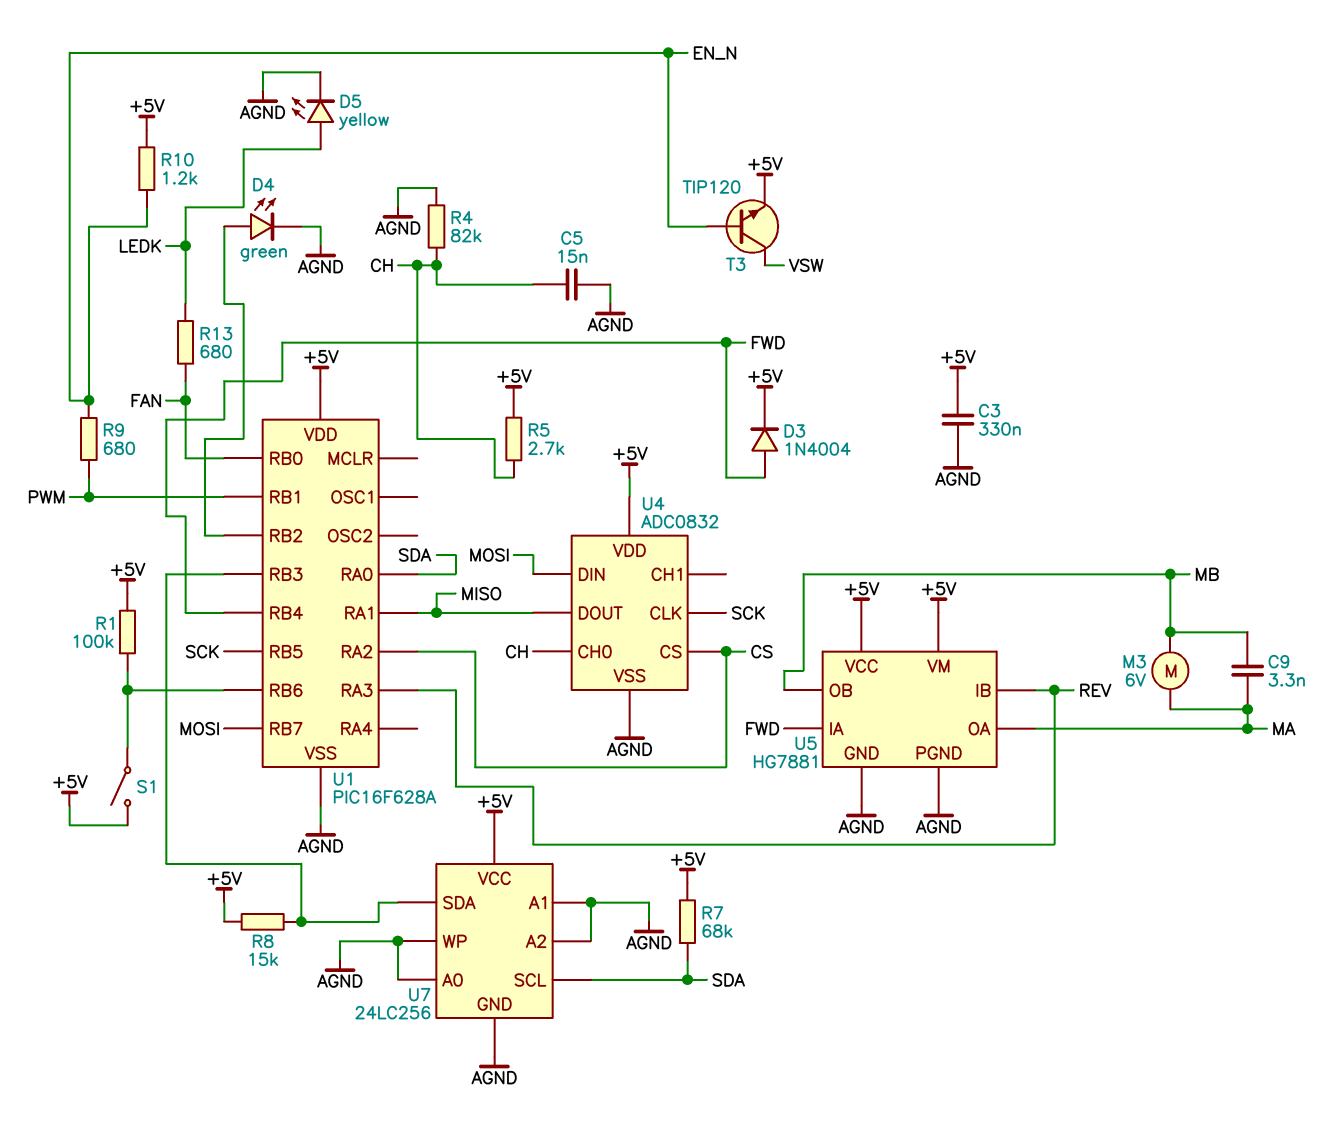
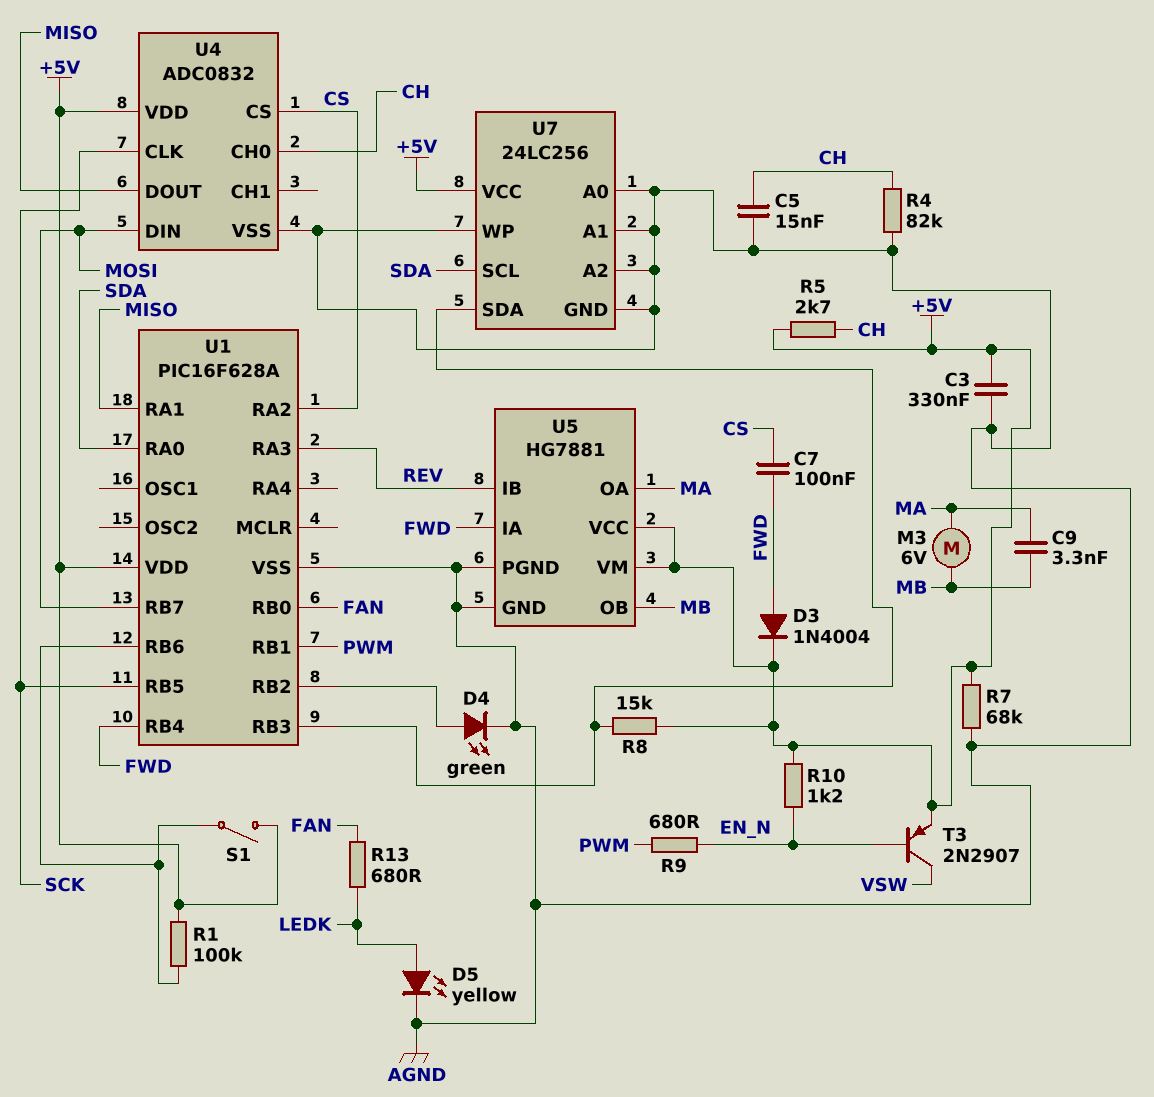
C7: none -> 100nF (CS, FWD)
R7: 68k (+5V, SDA) -> 68k (+5V, AGND)
T3: NPN TIP120 (B EN_N, C VSW, E +5V) -> PNP 2N2907 (B EN_N, C VSW, E +5V)

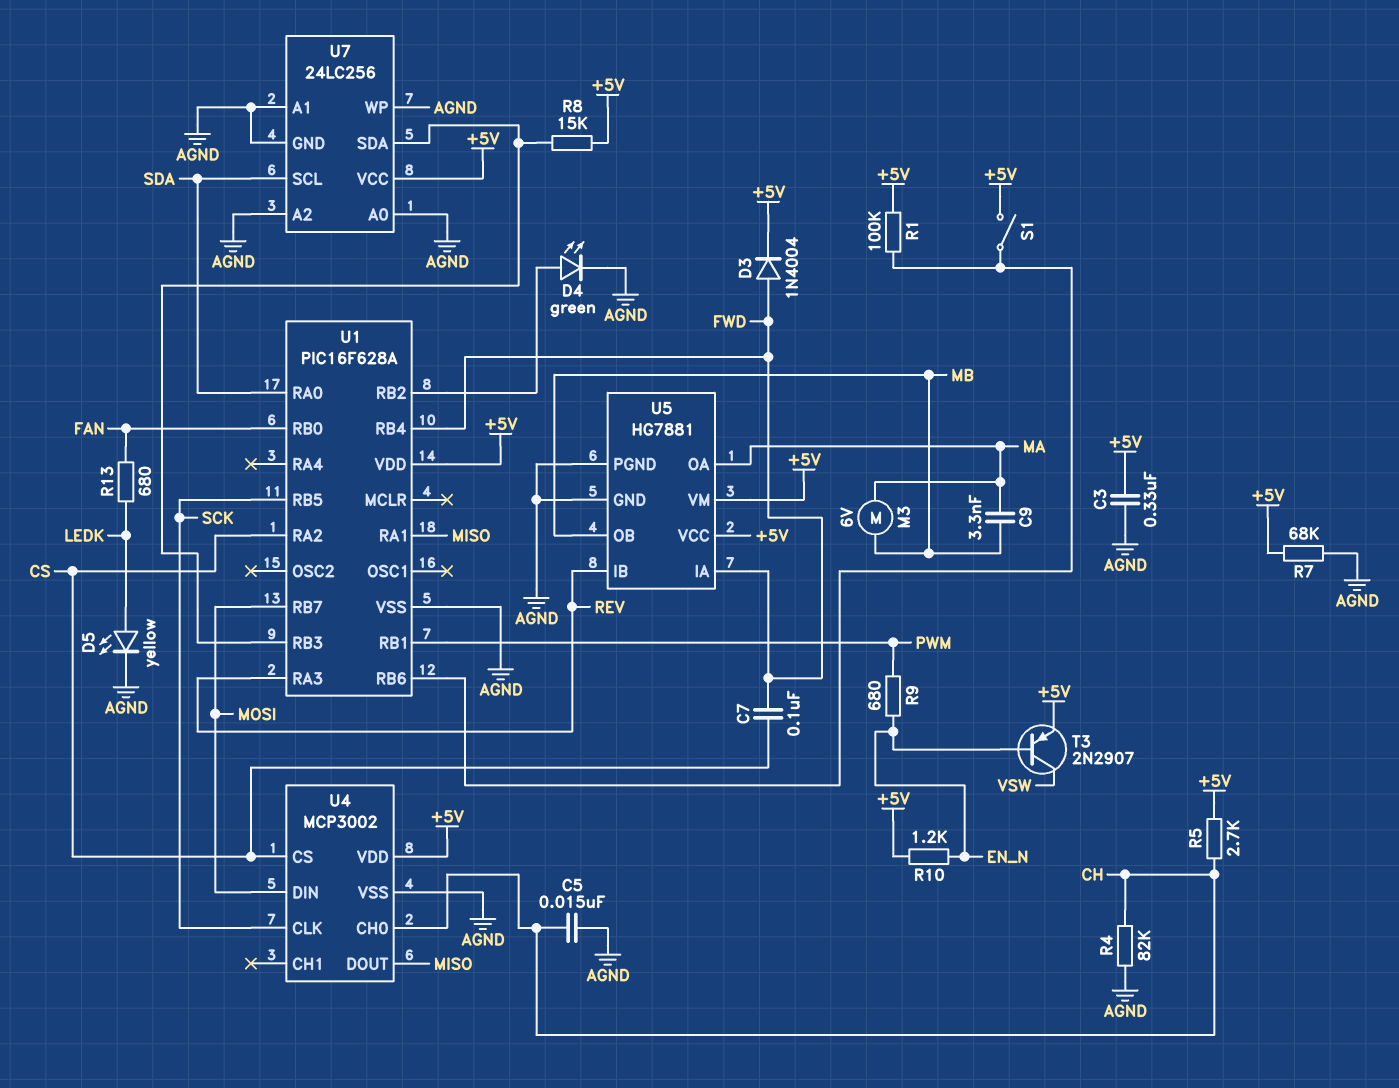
U4: ADC0832 -> MCP3002

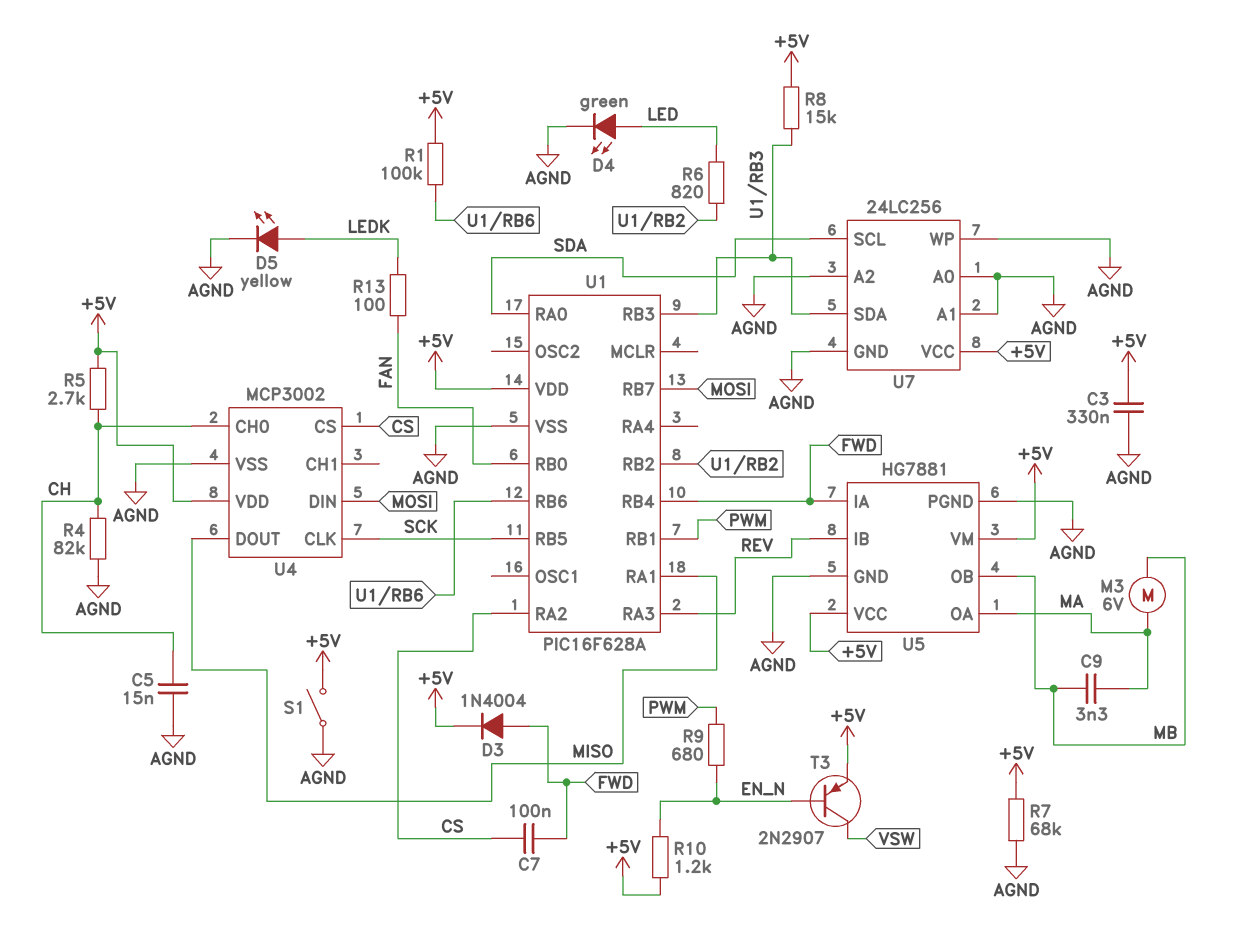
D4: LED green (A U1/RB2, K AGND) -> LED green (A LED, K AGND)
R6: none -> 820 (LED, U1/RB2)
R13: 680 (FAN, LEDK) -> 100 (FAN, LEDK)
S1: switch (+5V, U1/RB6) -> switch (+5V, AGND)

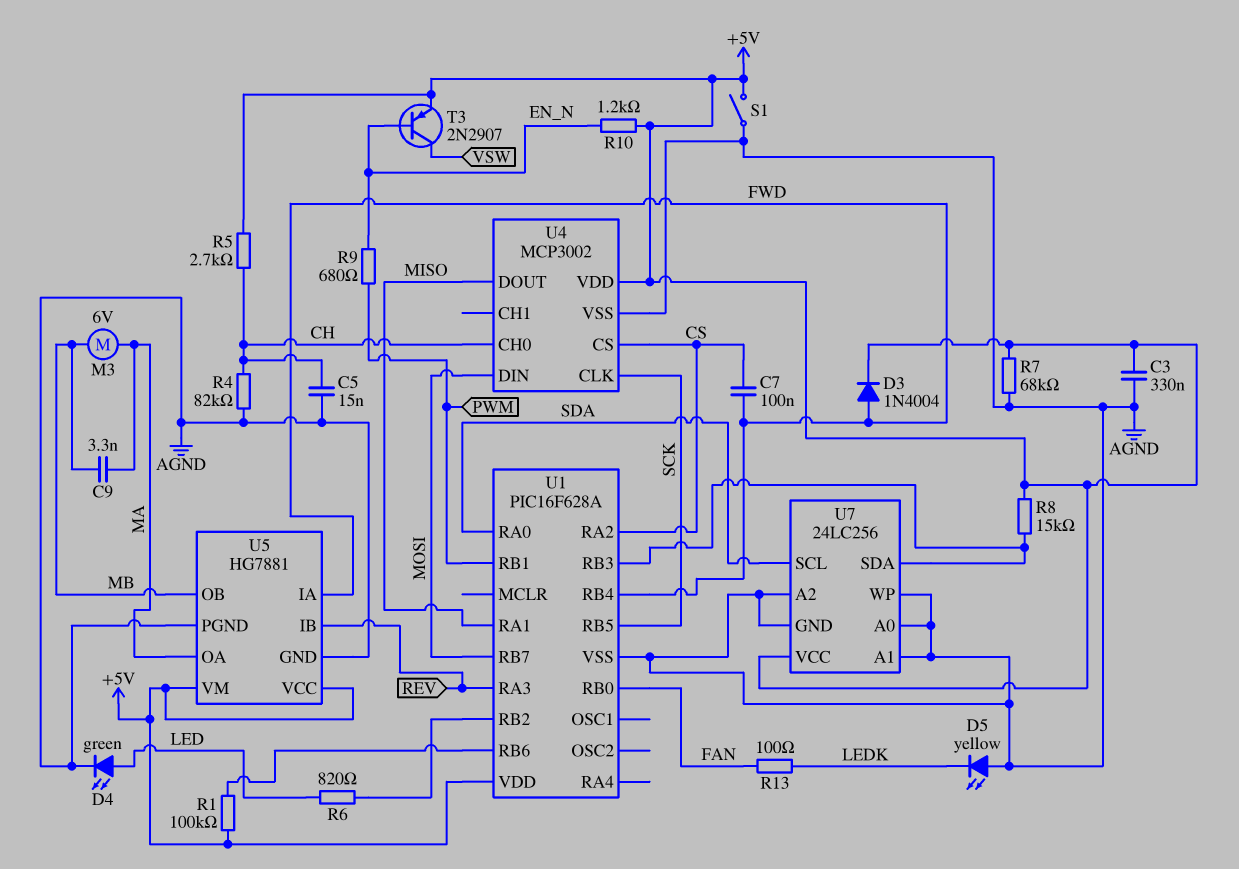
D5: LED yellow (A LEDK, K AGND) -> LED yellow (A AGND, K LEDK)

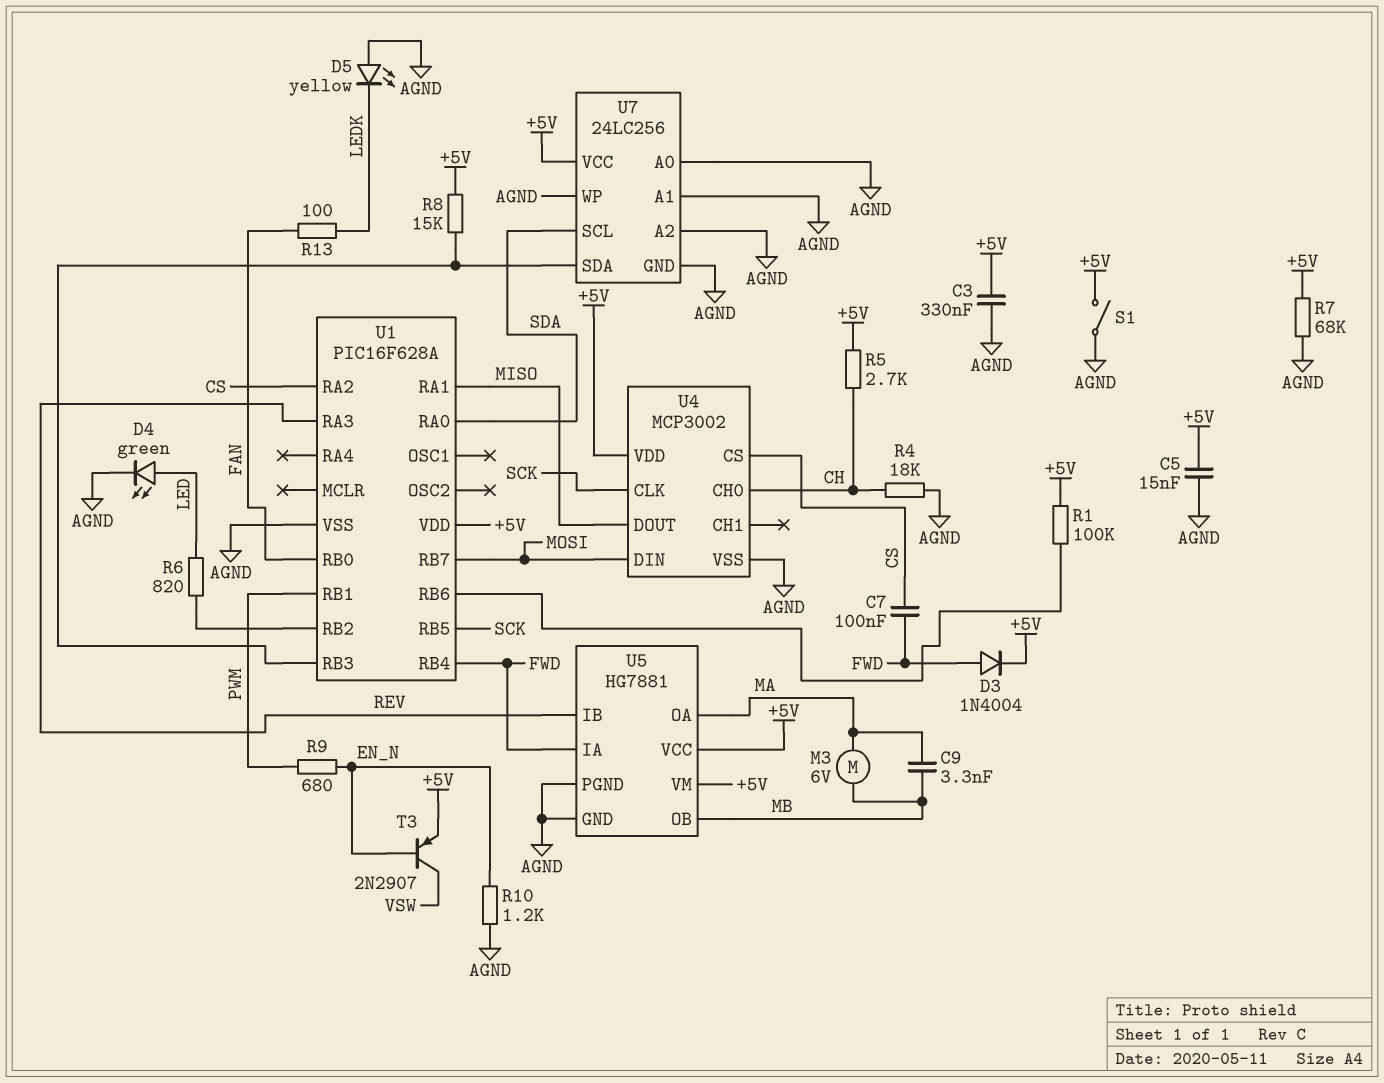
C5: 15nF (AGND, CH) -> 15nF (+5V, AGND)
R4: 82k (AGND, CH) -> 18k (AGND, CH)
R10: 1.2k (+5V, EN_N) -> 1.2k (AGND, EN_N)

